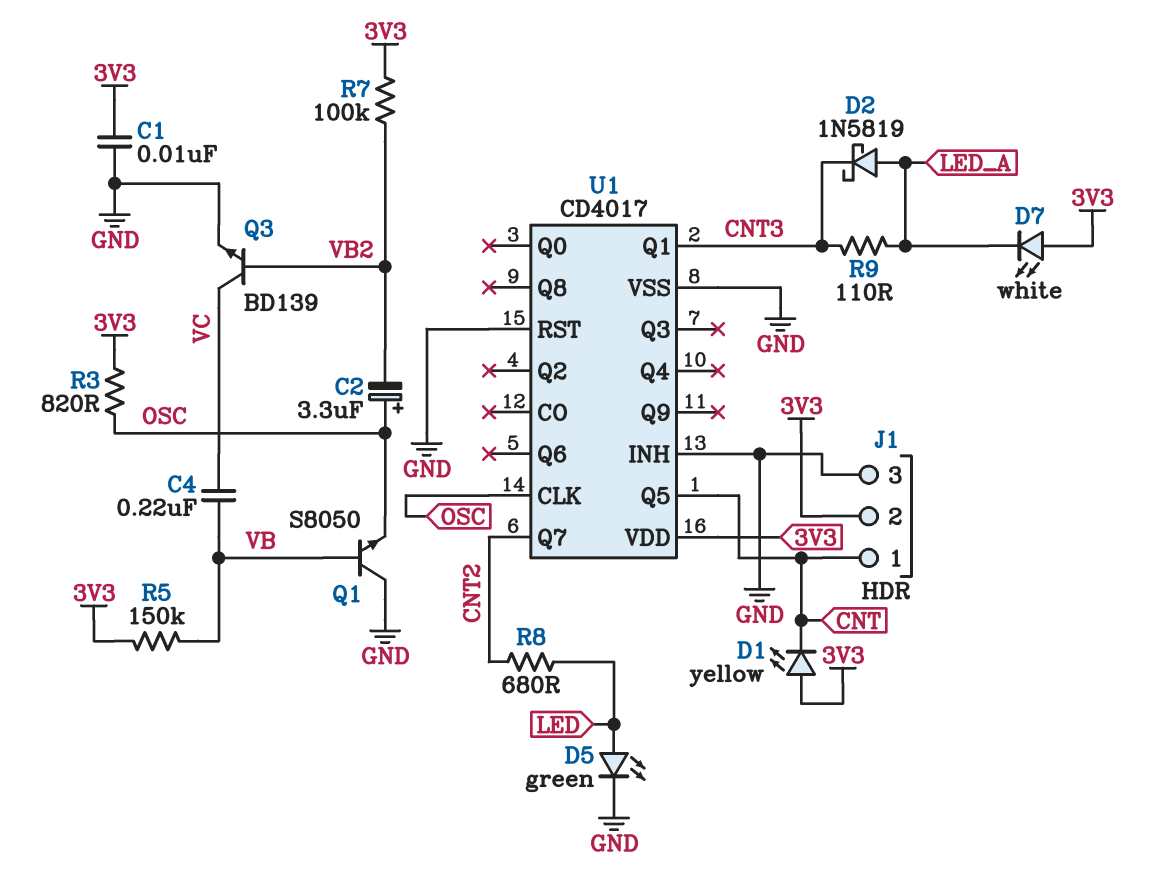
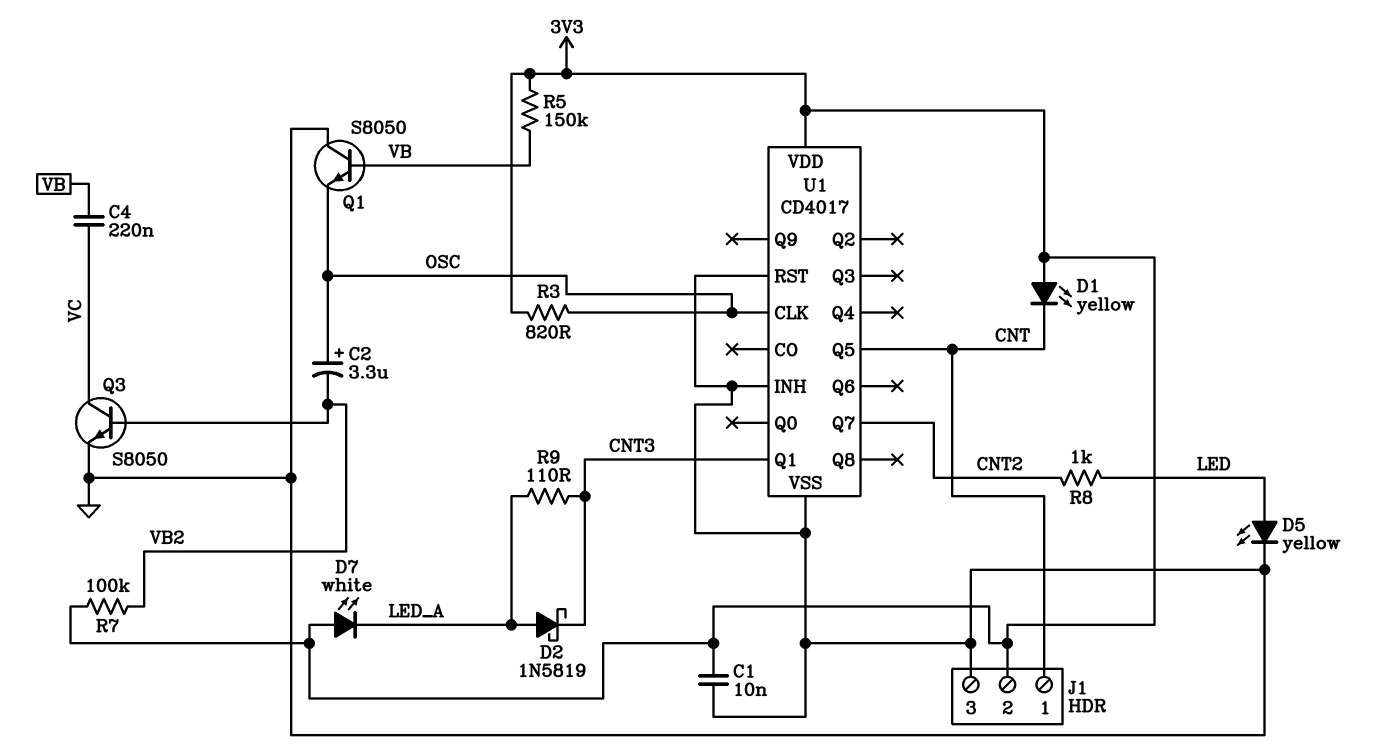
D5: LED green (A LED, K GND) -> LED yellow (A LED, K GND)
Q3: NPN BD139 (B VB2, C VC, E GND) -> NPN S8050 (B VB2, C VC, E GND)
R8: 680 (CNT2, LED) -> 1k (CNT2, LED)

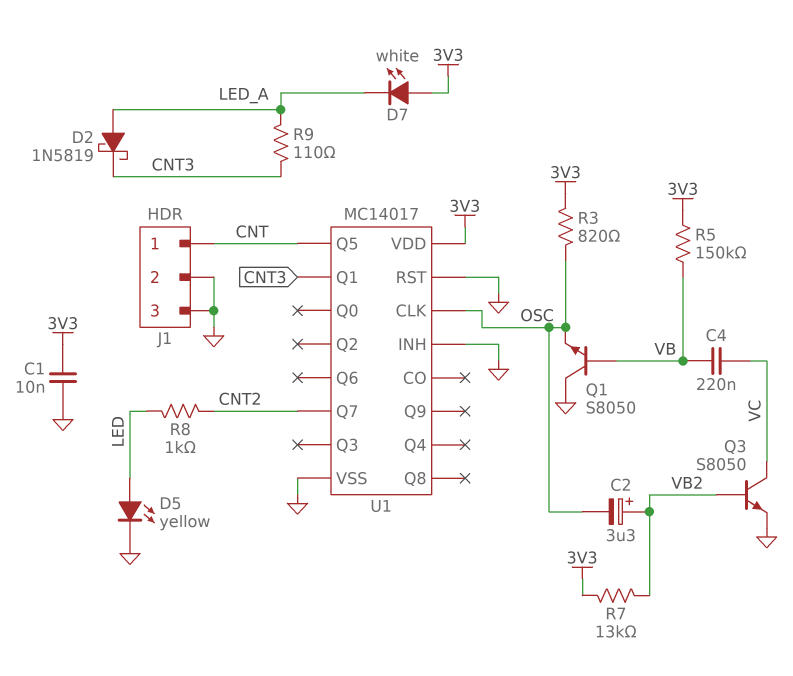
C2: 3.3uF (plus OSC, minus VB2) -> 3.3uF (plus VB2, minus OSC)
D1: LED yellow (A 3V3, K CNT) -> none
J1 pin 2: 3V3 -> GND
R7: 100k (3V3, VB2) -> 13k (3V3, VB2)
U1: CD4017 -> MC14017

